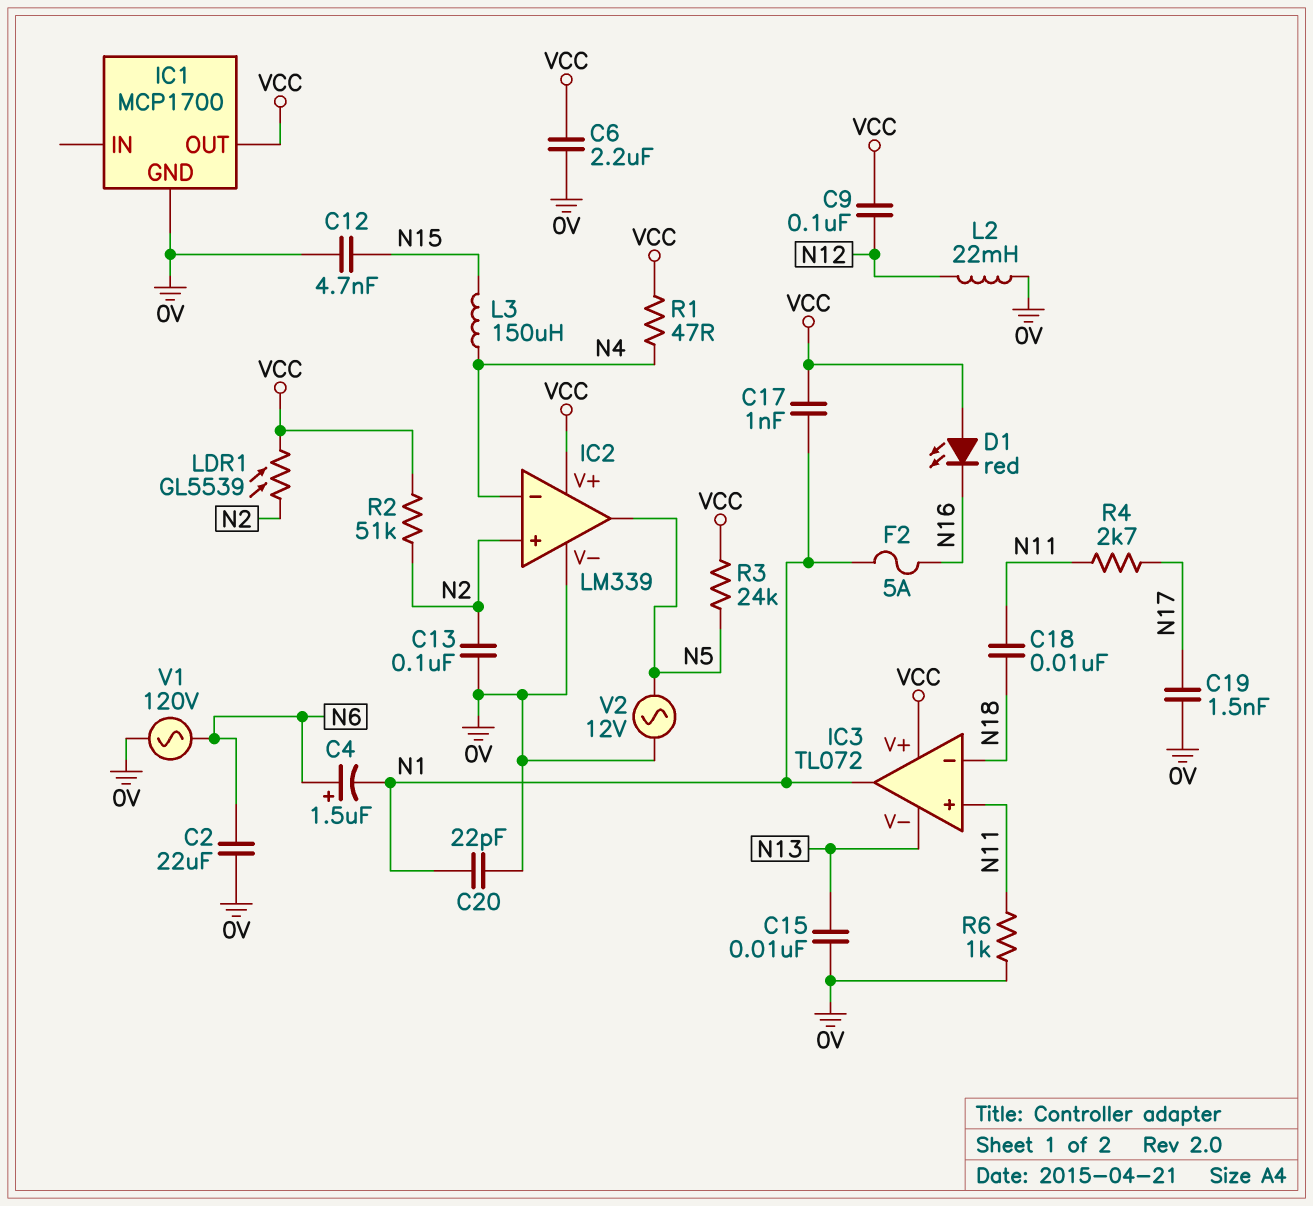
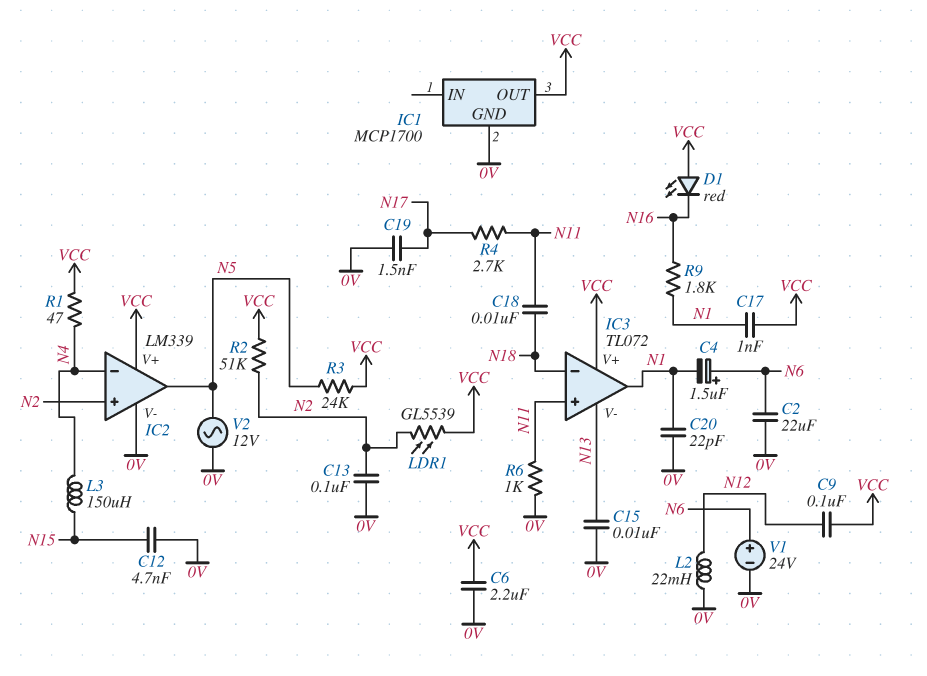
F2: 5A (N1, N16) -> none
R9: none -> 1.8k (N1, N16)
V1: AC 120V (0V, N6) -> 24V (plus N6, minus 0V)

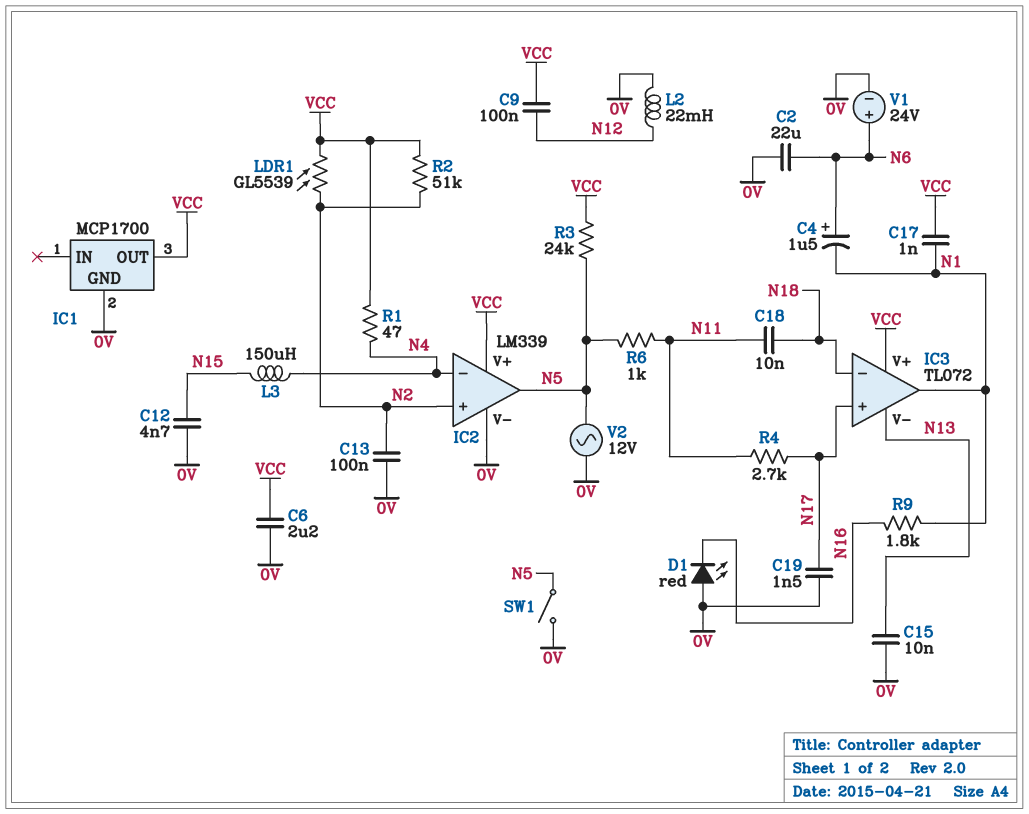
C20: 22pF (0V, N1) -> none
D1: LED red (A VCC, K N16) -> LED red (A 0V, K N16)
IC3 pin in+: N11 -> N17
R6: 1k (0V, N11) -> 1k (N5, N11)
SW1: none -> switch (0V, N5)

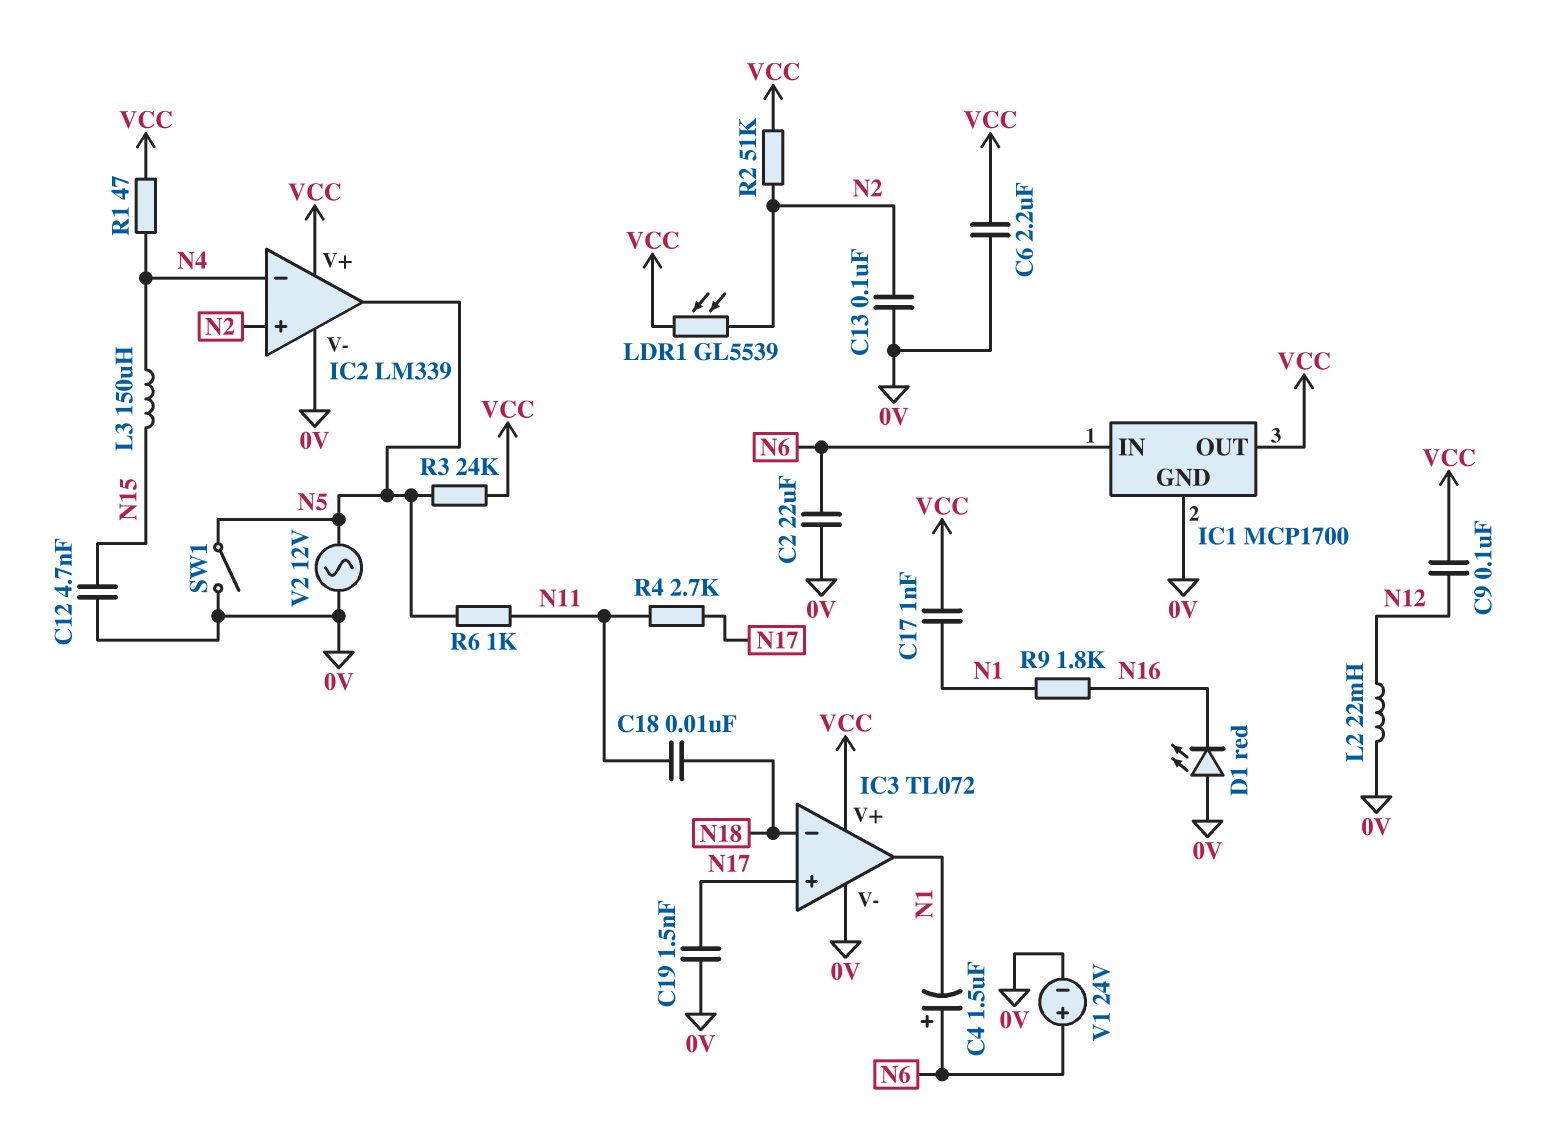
C15: 10nF (0V, N13) -> none
IC1 pin IN: none -> N6
IC3 pin V-: N13 -> 0V

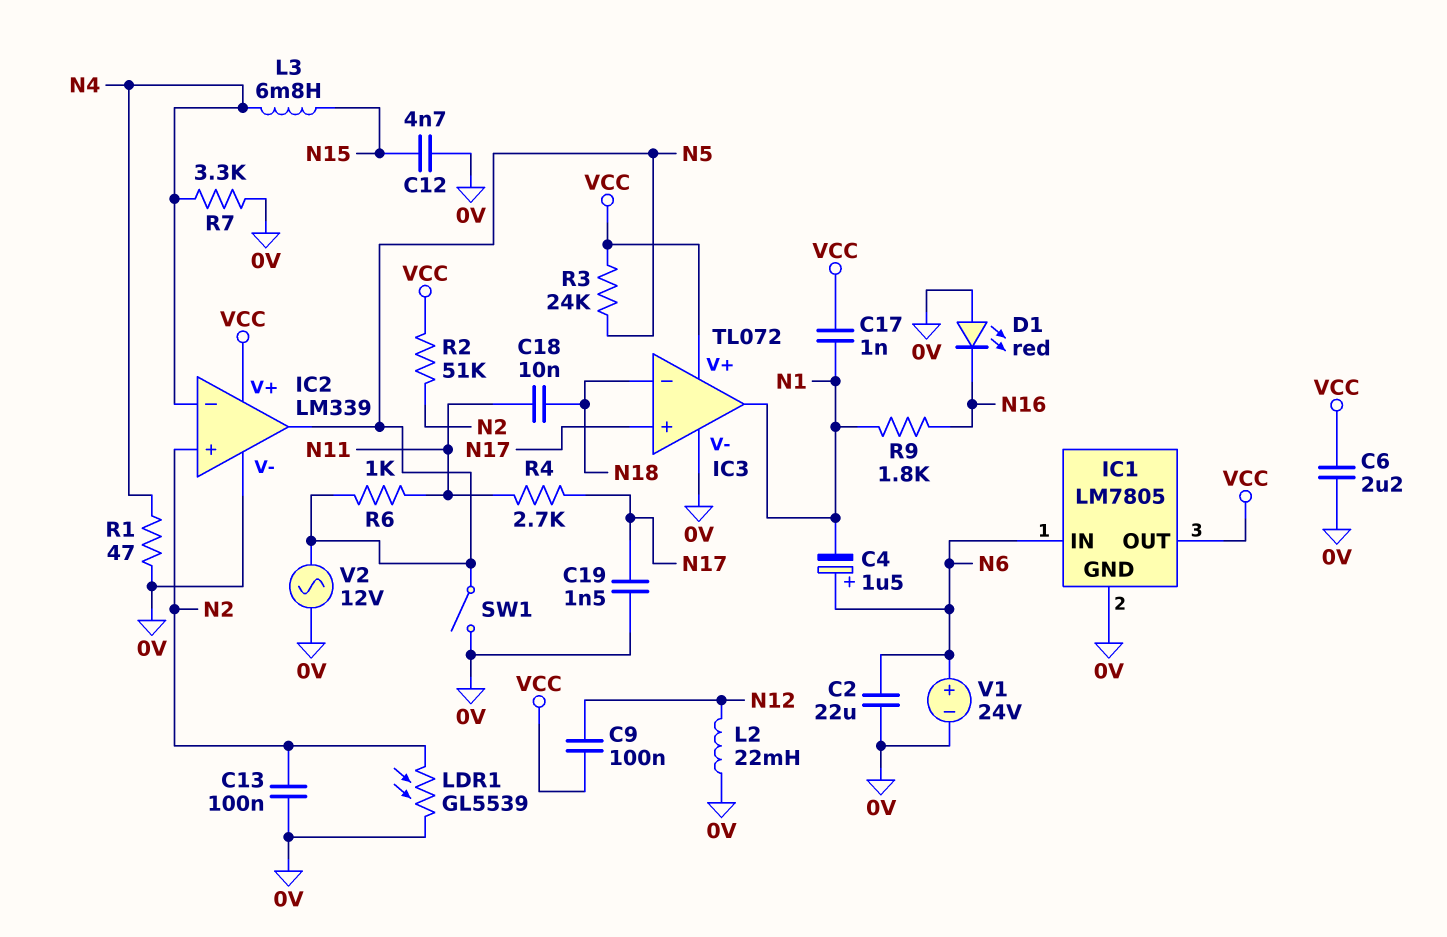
IC1: MCP1700 -> LM7805
L3: 150uH (N4, N15) -> 6.8mH (N4, N15)
LDR1: GL5539 (N2, VCC) -> GL5539 (0V, N2)
R1: 47 (N4, VCC) -> 47 (0V, N4)
R7: none -> 3.3k (0V, N4)

